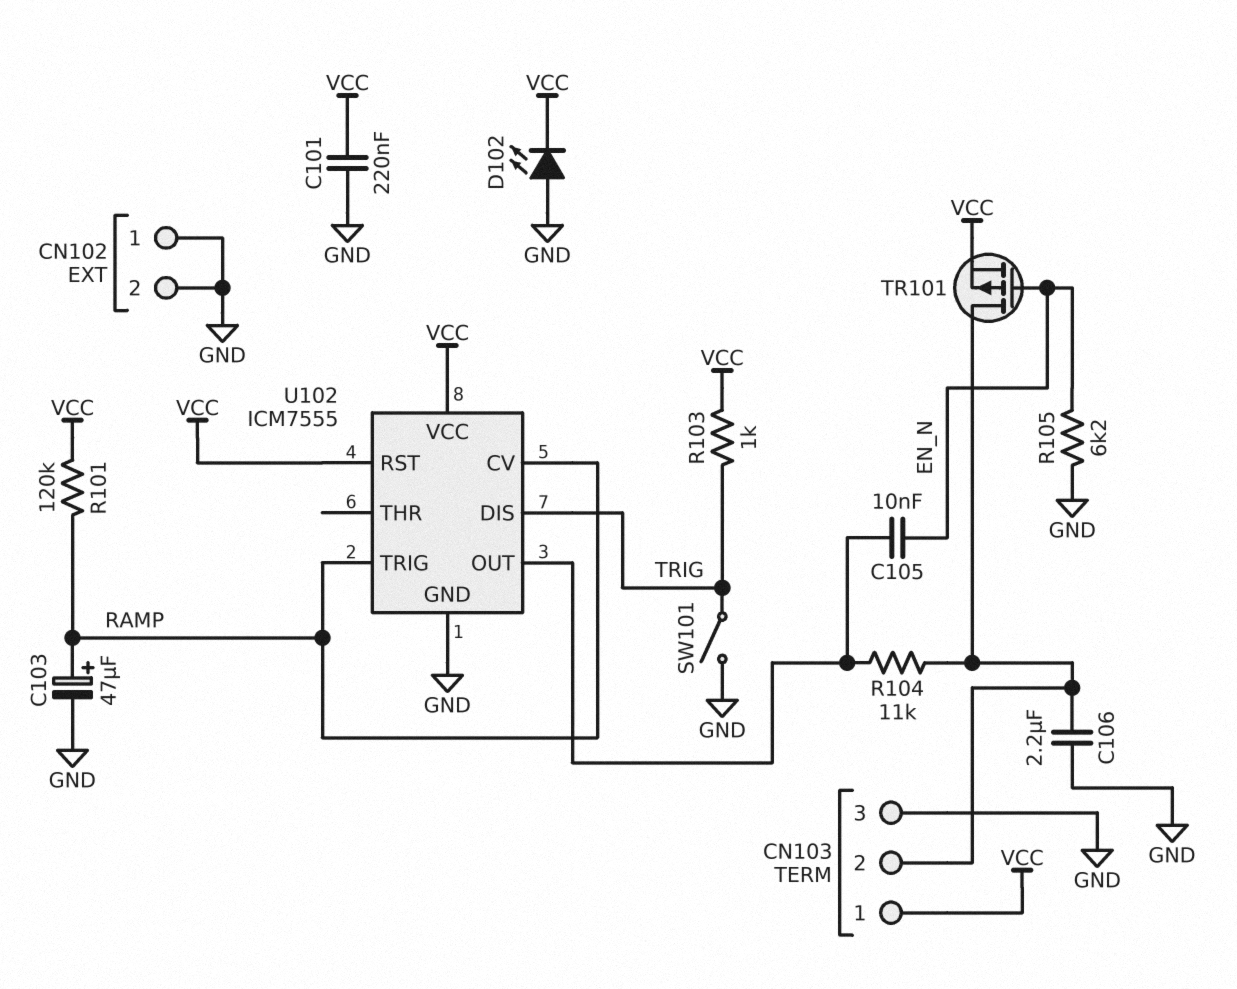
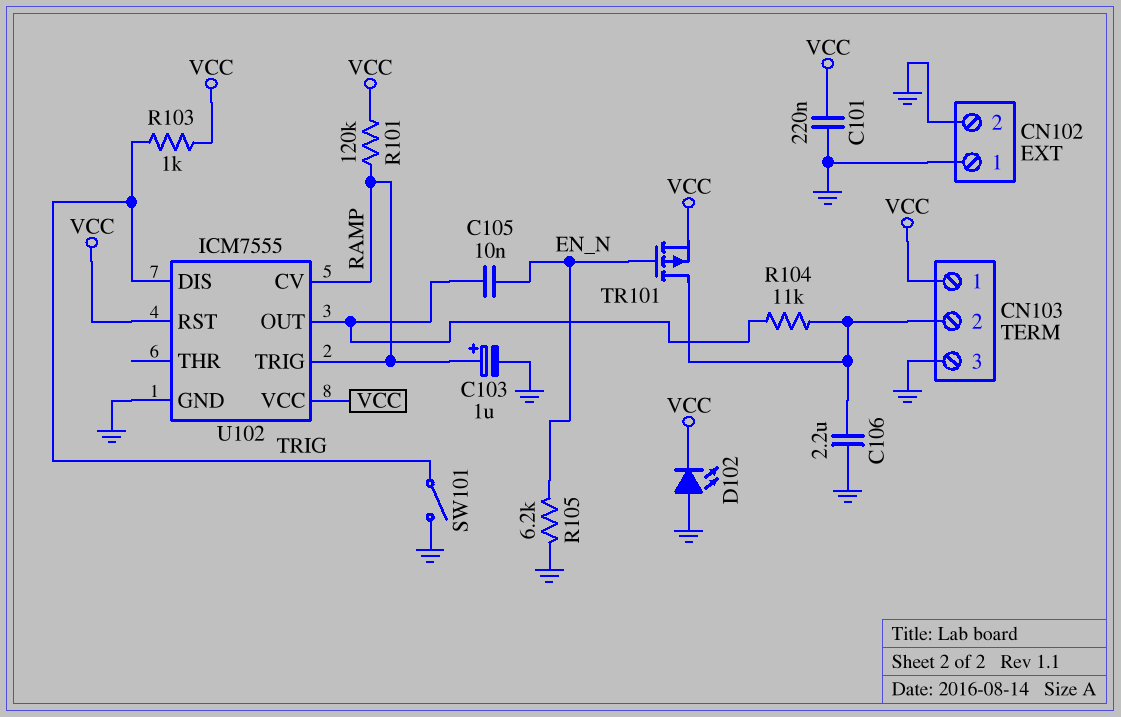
C103: 47uF (plus RAMP, minus GND) -> 1uF (plus RAMP, minus GND)

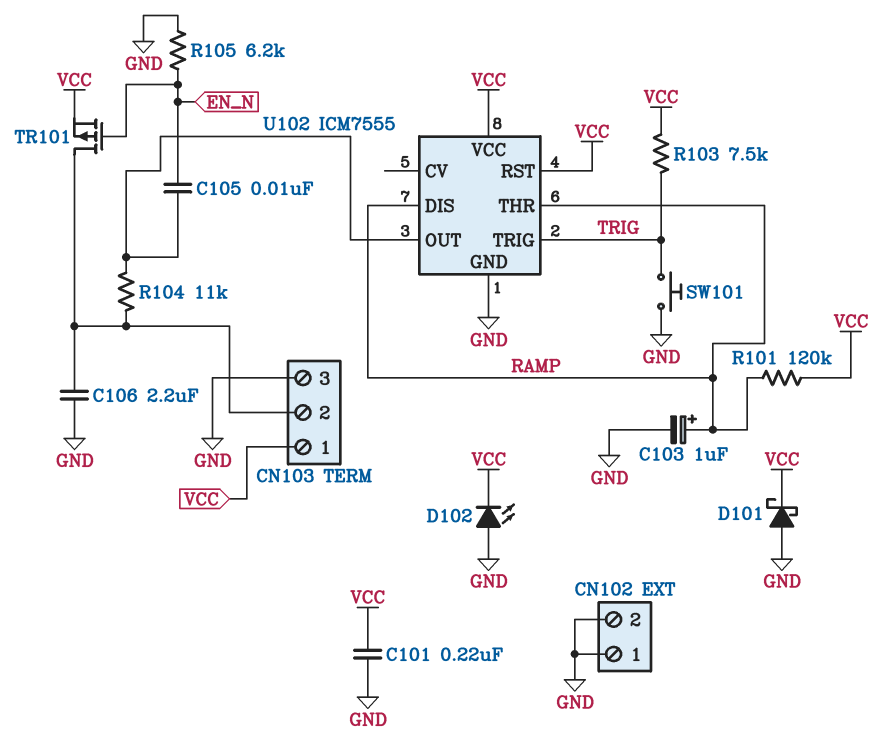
D101: none -> schottky (A GND, K VCC)
R103: 1k (TRIG, VCC) -> 7.5k (TRIG, VCC)
SW101: switch (GND, TRIG) -> button (GND, TRIG)
U102 pin CV: RAMP -> none
U102 pin DIS: TRIG -> RAMP
U102 pin THR: none -> RAMP
U102 pin TRIG: RAMP -> TRIG

